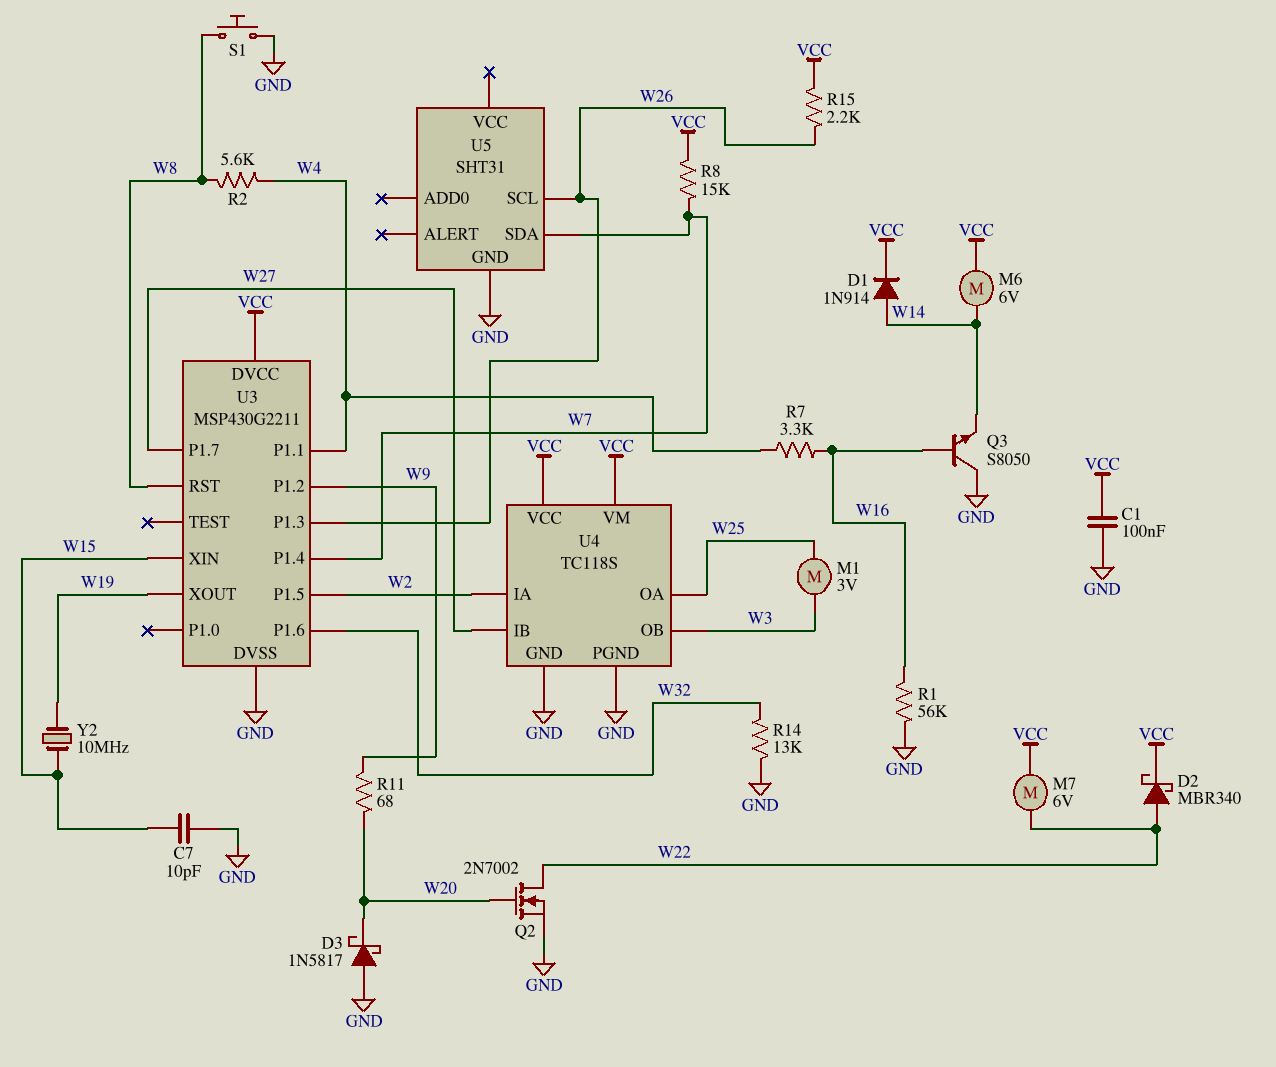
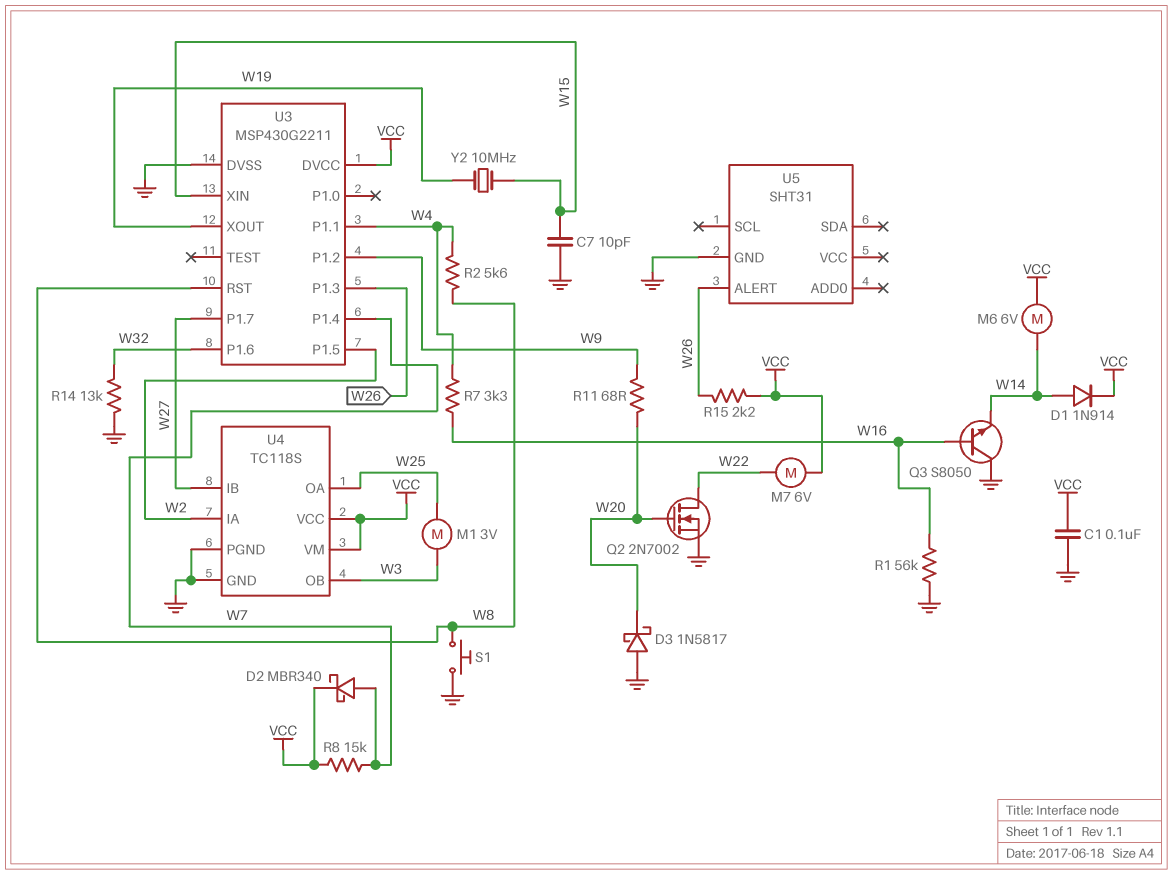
D2: schottky MBR340 (A W22, K VCC) -> schottky MBR340 (A W7, K VCC)
U5 pin ALERT: none -> W26
U5 pin SCL: W26 -> none
U5 pin SDA: W7 -> none

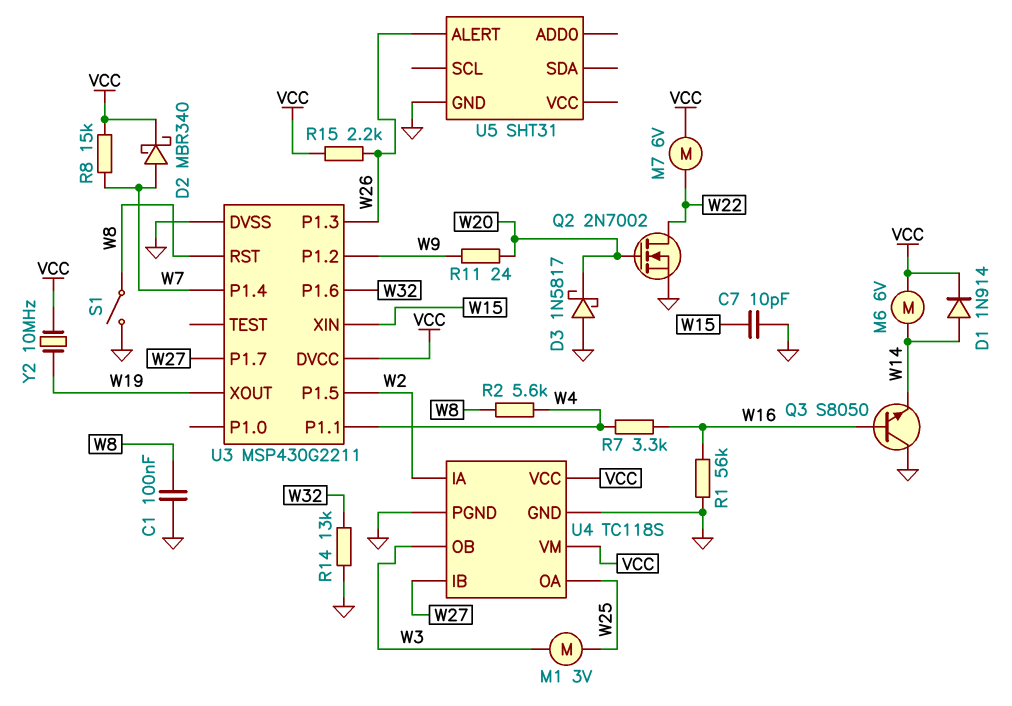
C1: 100nF (GND, VCC) -> 100nF (GND, W8)
R11: 68 (W9, W20) -> 24 (W9, W20)
S1: button (GND, W8) -> switch (GND, W8)
Y2: 10MHz (W15, W19) -> 10MHz (VCC, W19)

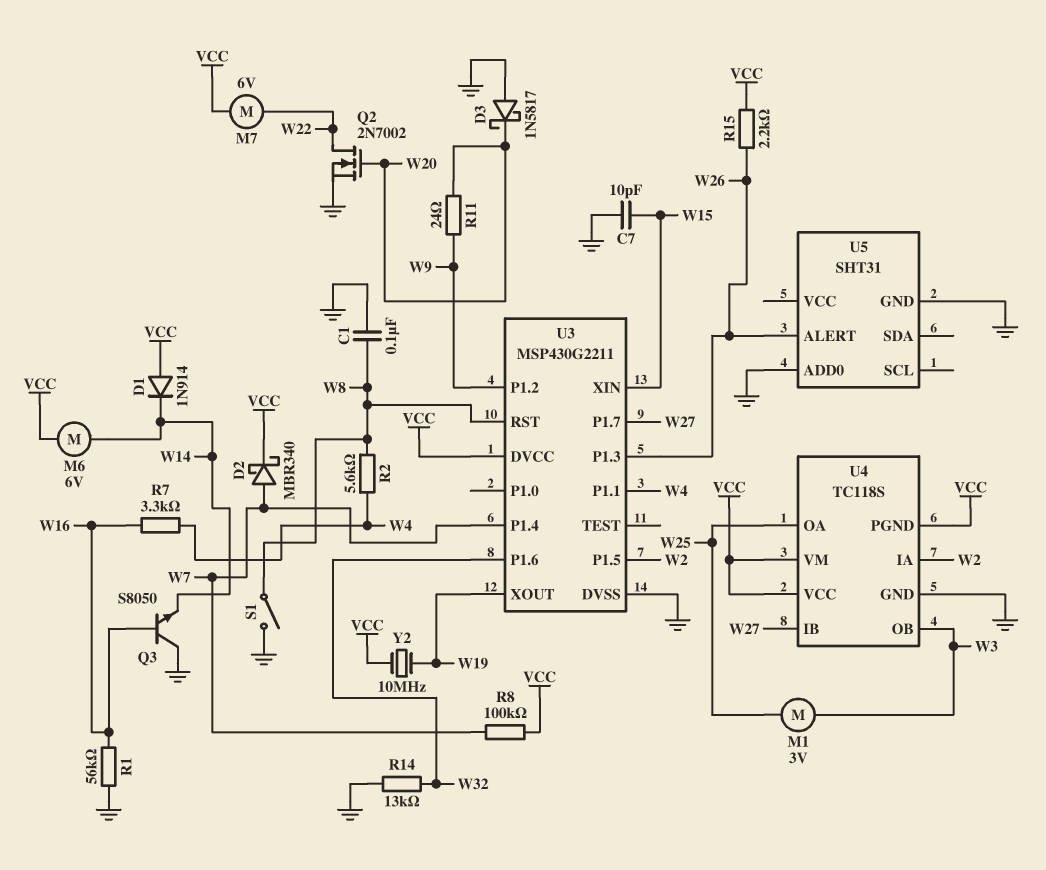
D1: diode 1N914 (A W14, K VCC) -> diode 1N914 (A VCC, K W14)
R8: 15k (VCC, W7) -> 100k (VCC, W7)
U4 pin PGND: GND -> VCC
U5 pin ADD0: none -> GND

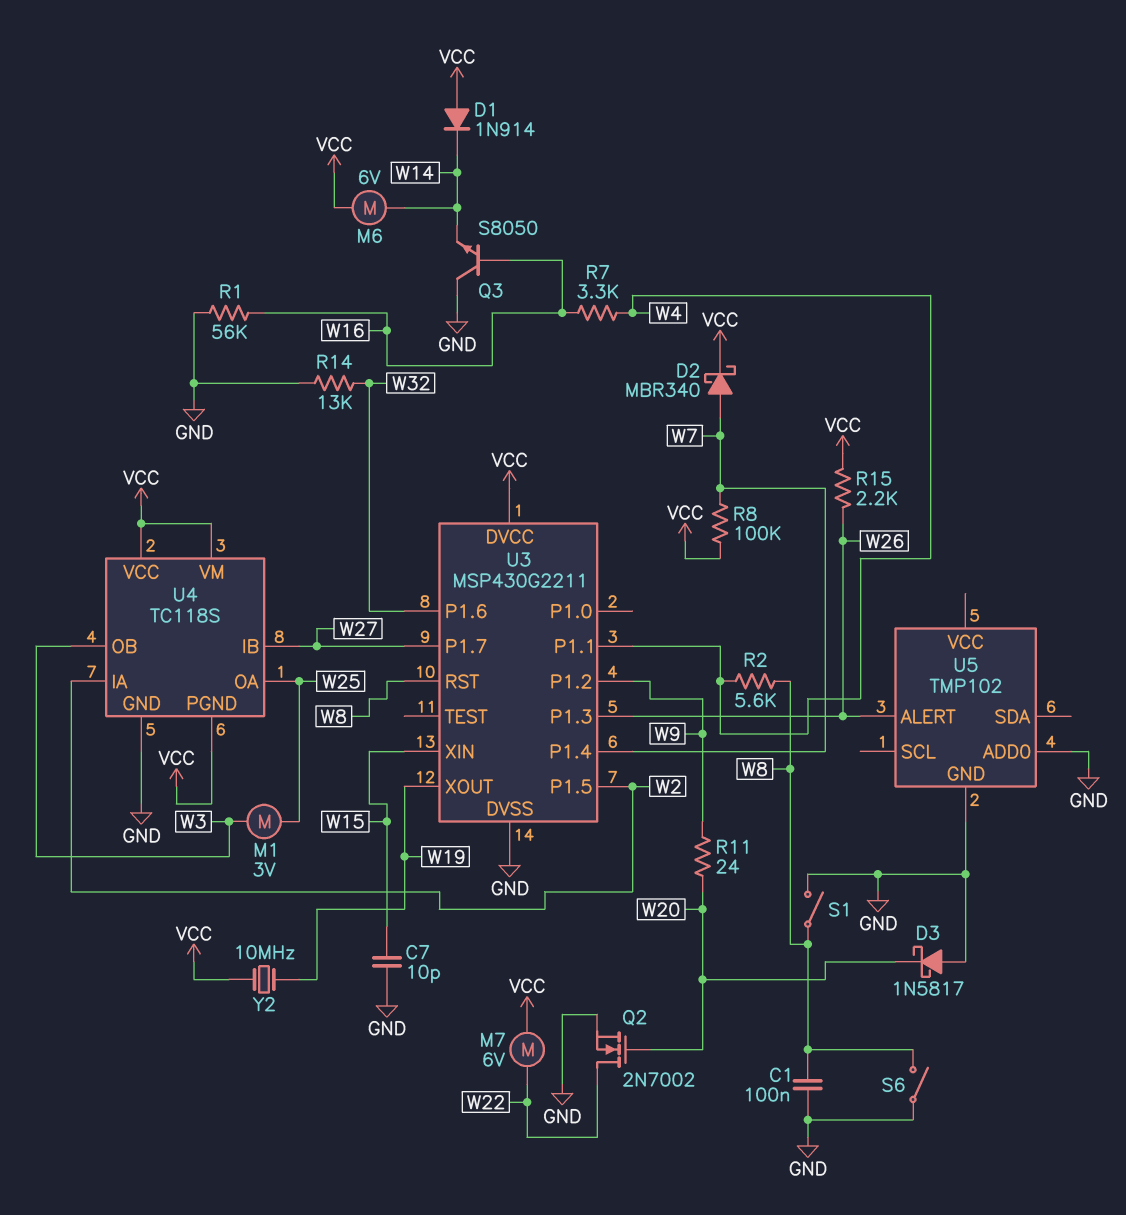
S6: none -> switch (GND, W8)
U5: SHT31 -> TMP102

